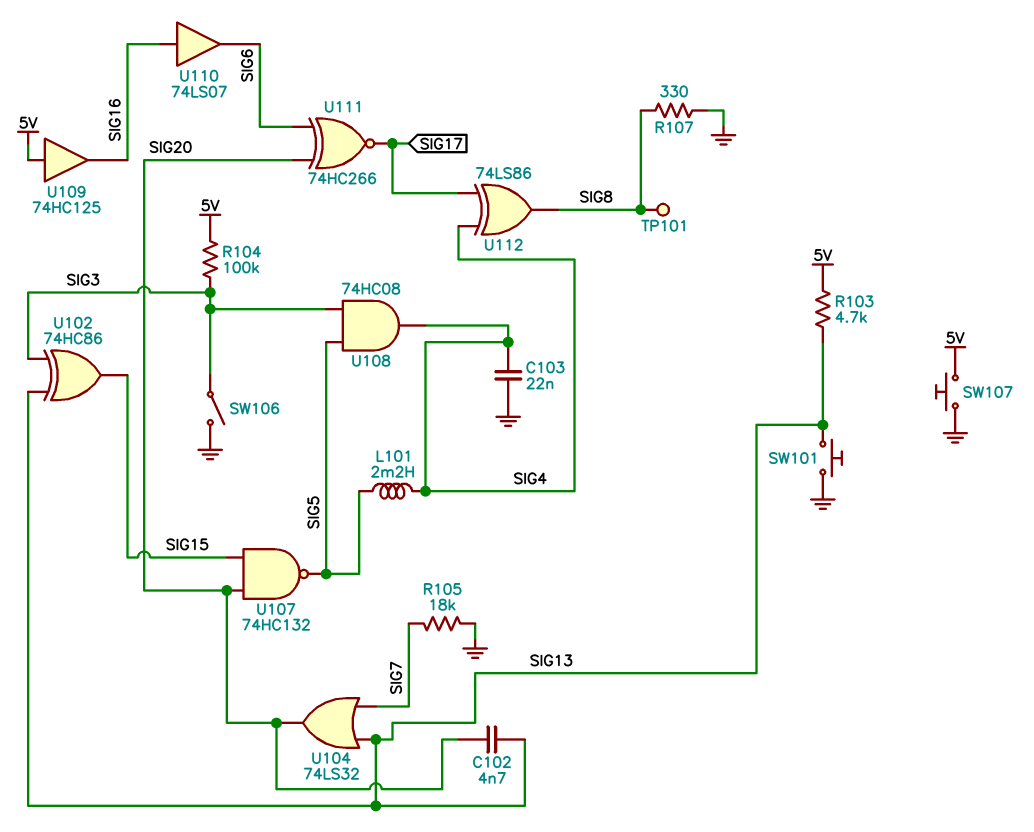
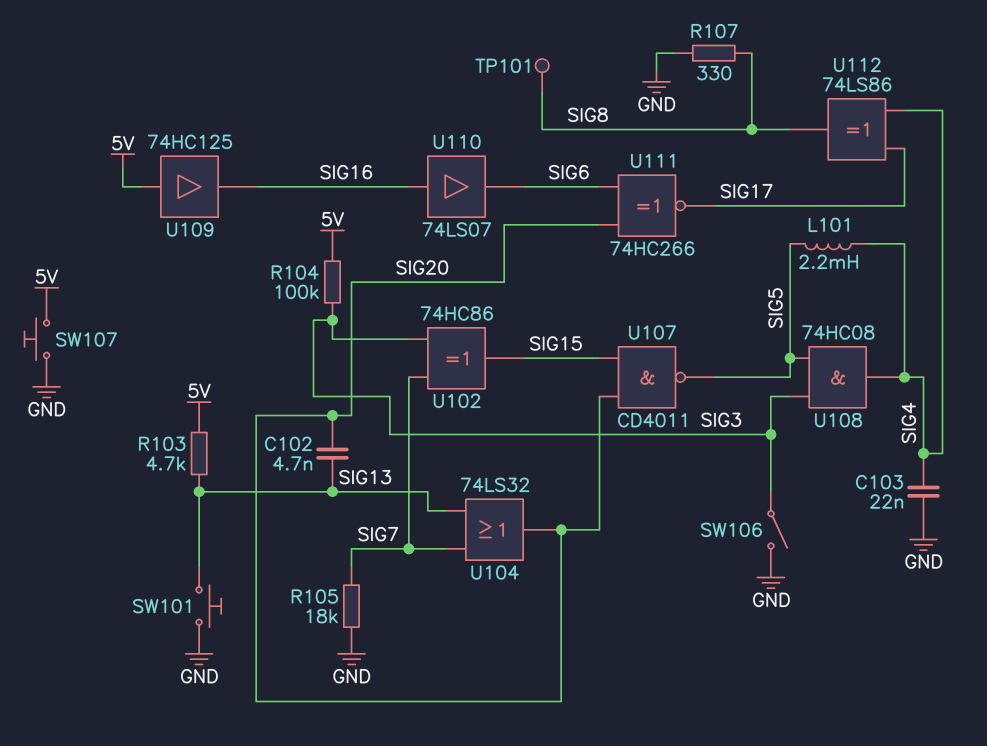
U102: XOR 74HC86 (in SIG3, in SIG13, out SIG15) -> XOR 74HC86 (in SIG3, in SIG7, out SIG15)
U107: NAND 74HC132 (in SIG15, in SIG20, out SIG5) -> NAND CD4011 (in SIG15, in SIG20, out SIG5)

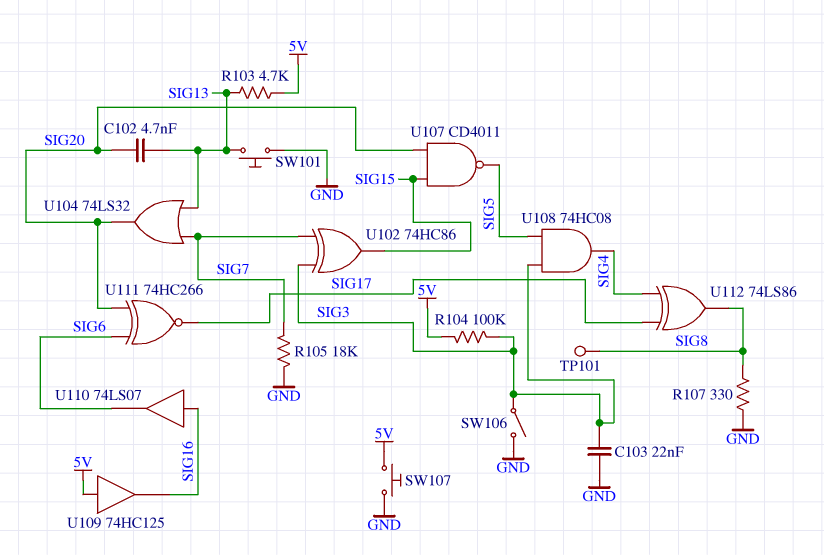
C103: 22nF (GND, SIG4) -> 22nF (GND, SIG3)
L101: 2.2mH (SIG4, SIG5) -> none

